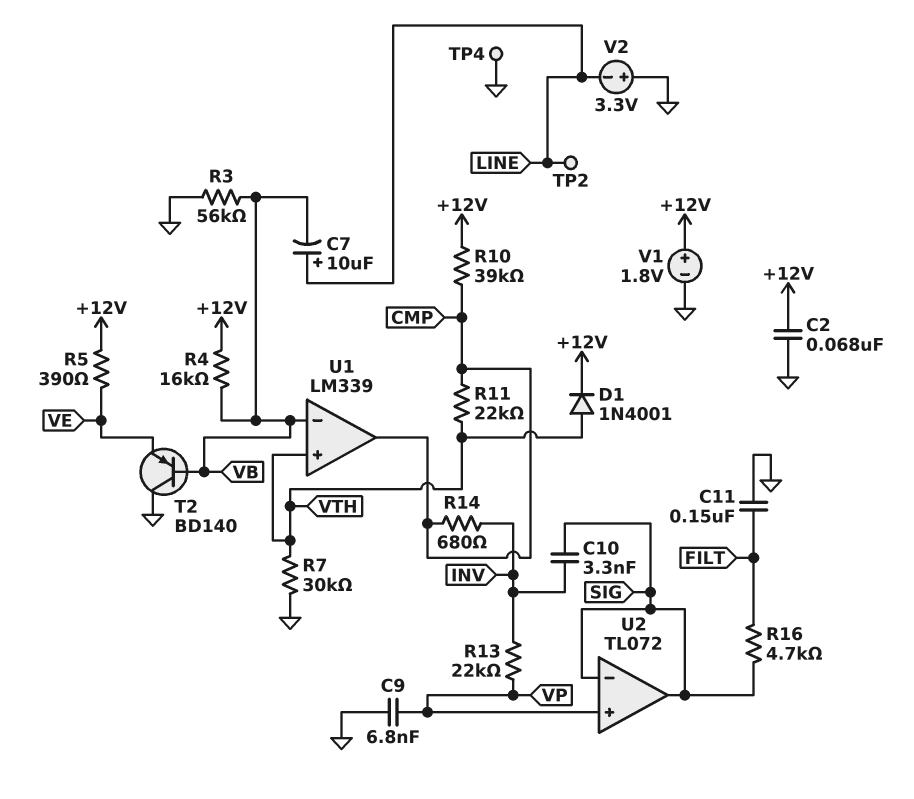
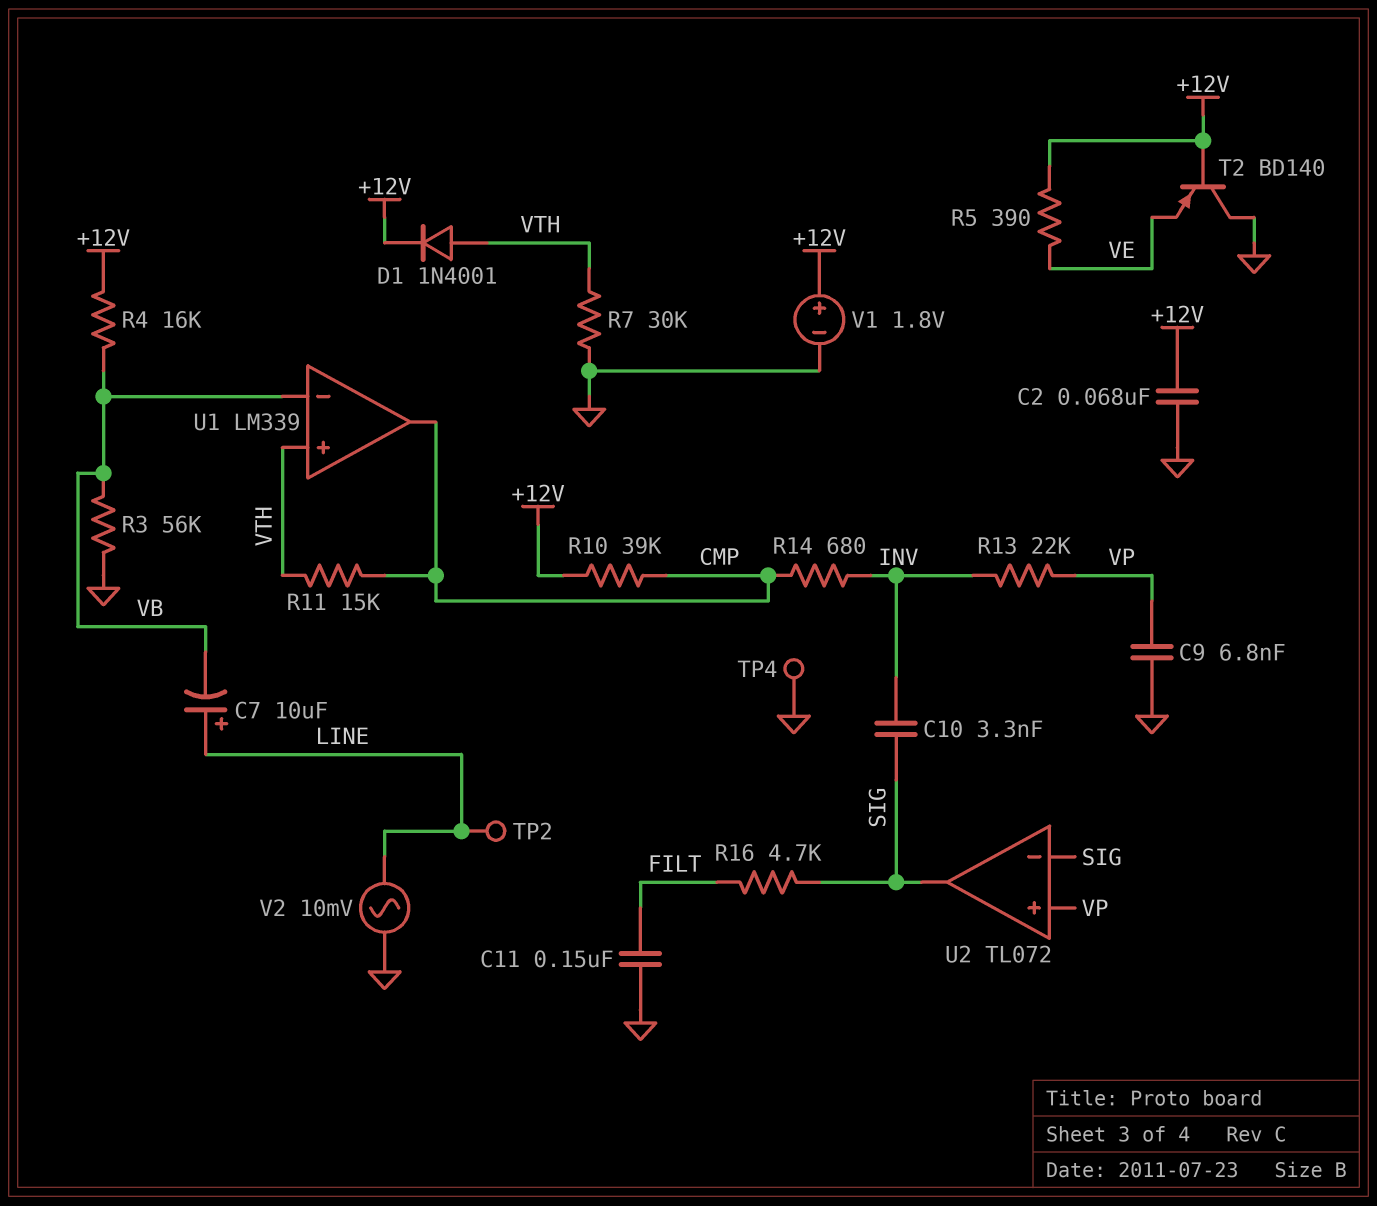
R11: 22k (CMP, VTH) -> 15k (CMP, VTH)
T2: PNP BD140 (B VB, C GND, E VE) -> PNP BD140 (B +12V, C GND, E VE)
V2: 3.3V (plus GND, minus LINE) -> AC 10mV (GND, LINE)

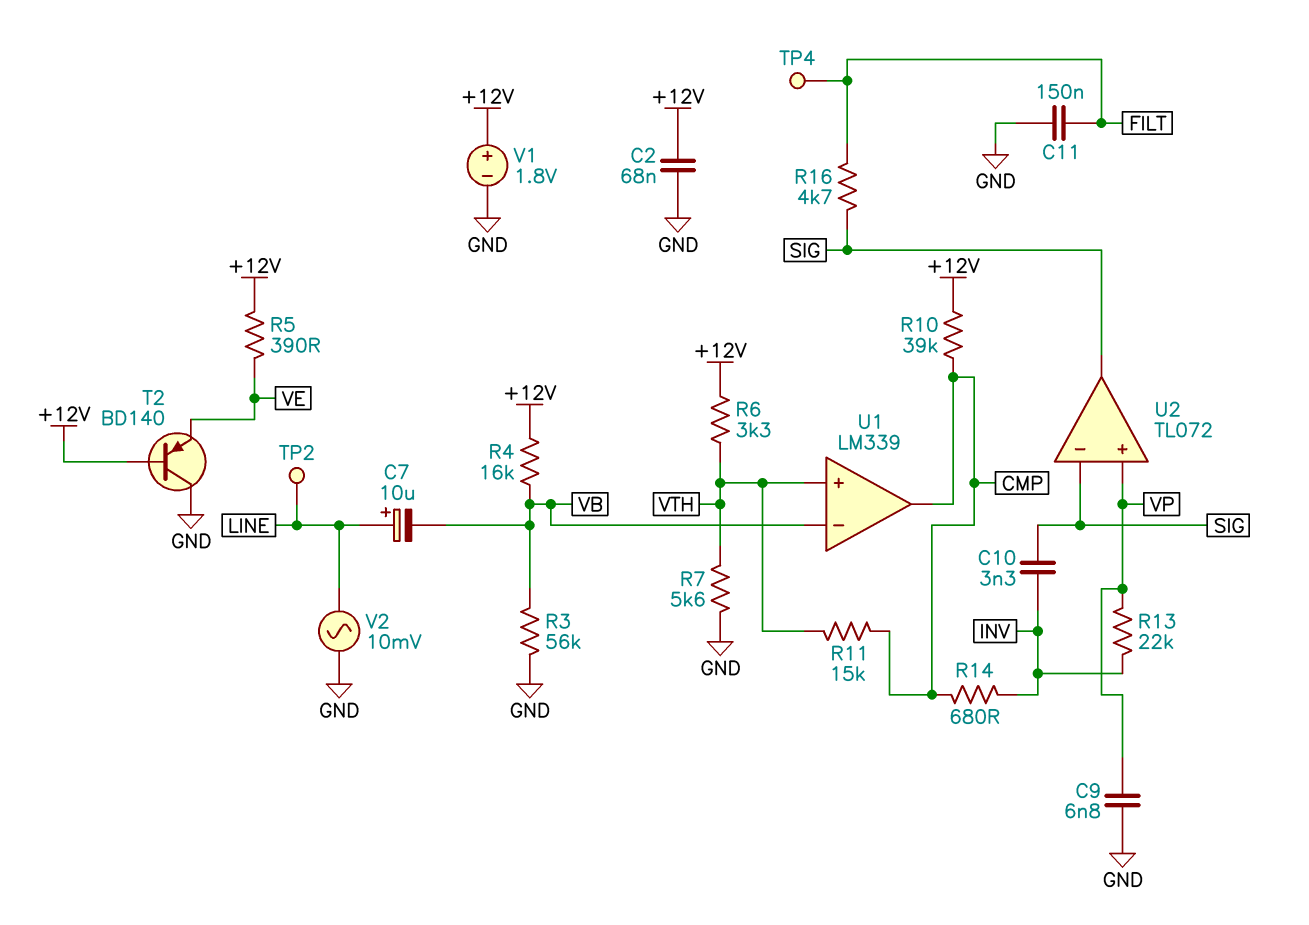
D1: diode 1N4001 (A VTH, K +12V) -> none
R6: none -> 3.3k (+12V, VTH)
R7: 30k (GND, VTH) -> 5.6k (GND, VTH)
TP4: test point (GND) -> test point (FILT)

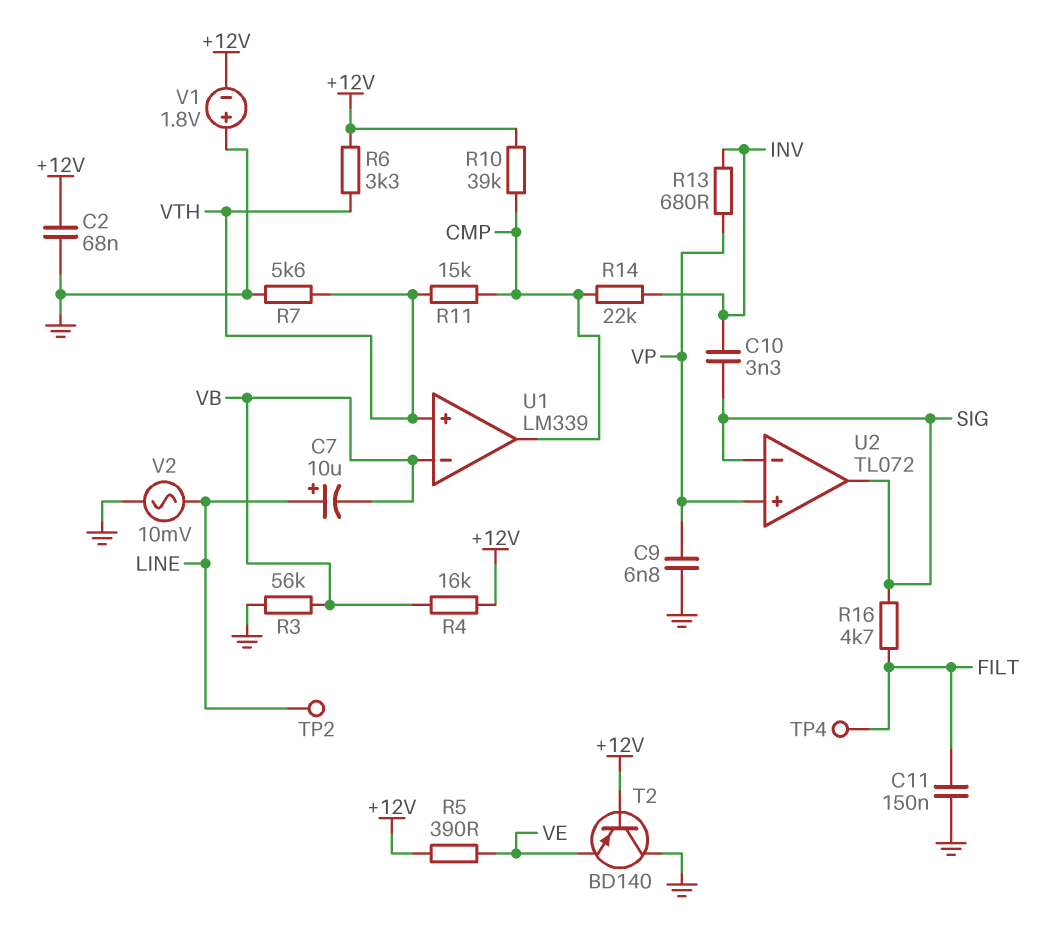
R13: 22k (INV, VP) -> 680 (INV, VP)
R14: 680 (CMP, INV) -> 22k (CMP, INV)
V1: 1.8V (plus +12V, minus GND) -> 1.8V (plus GND, minus +12V)

